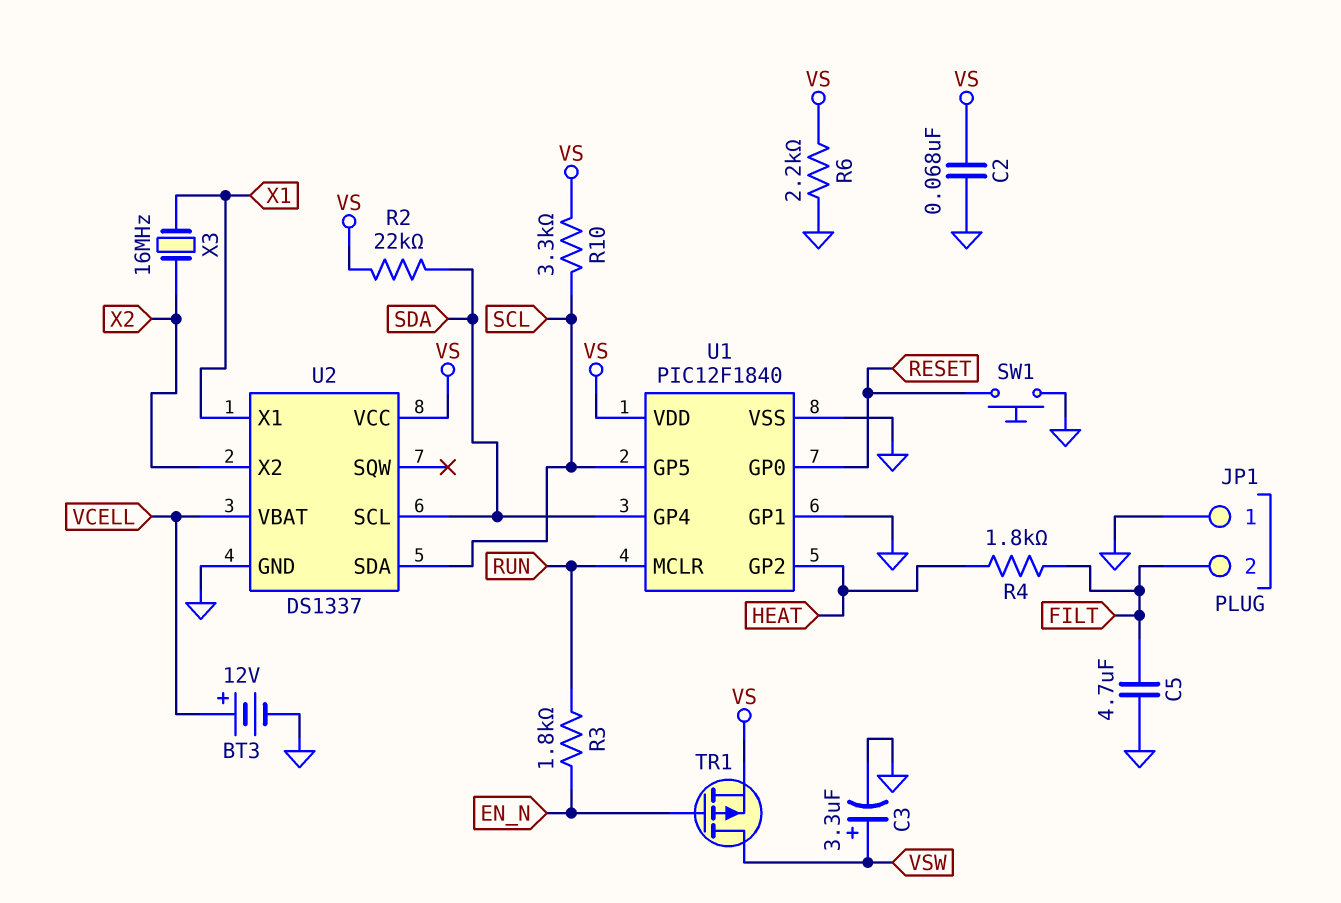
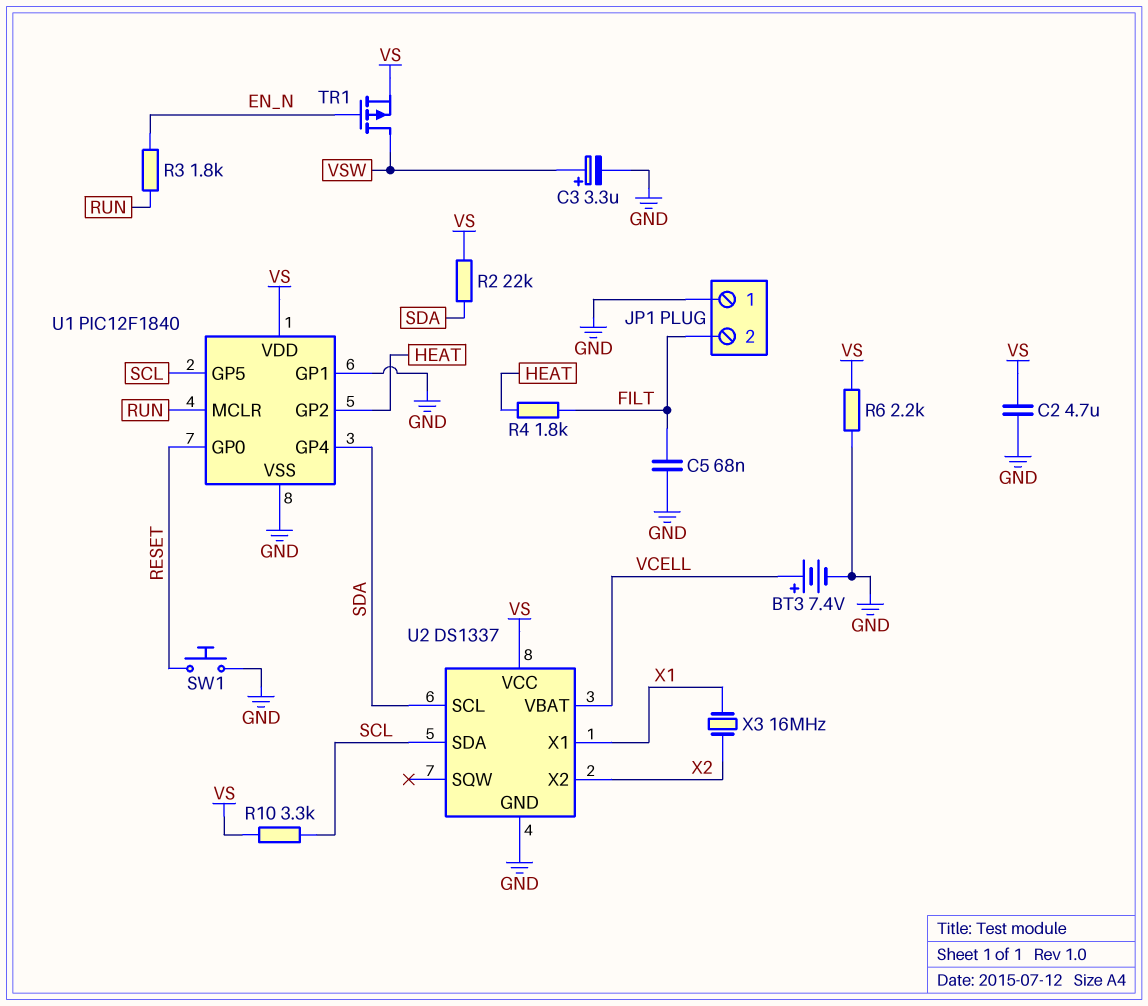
BT3: 12V (plus VCELL, minus GND) -> 7.4V (plus VCELL, minus GND)
C2: 68nF (GND, VS) -> 4.7uF (GND, VS)
C5: 4.7uF (FILT, GND) -> 68nF (FILT, GND)

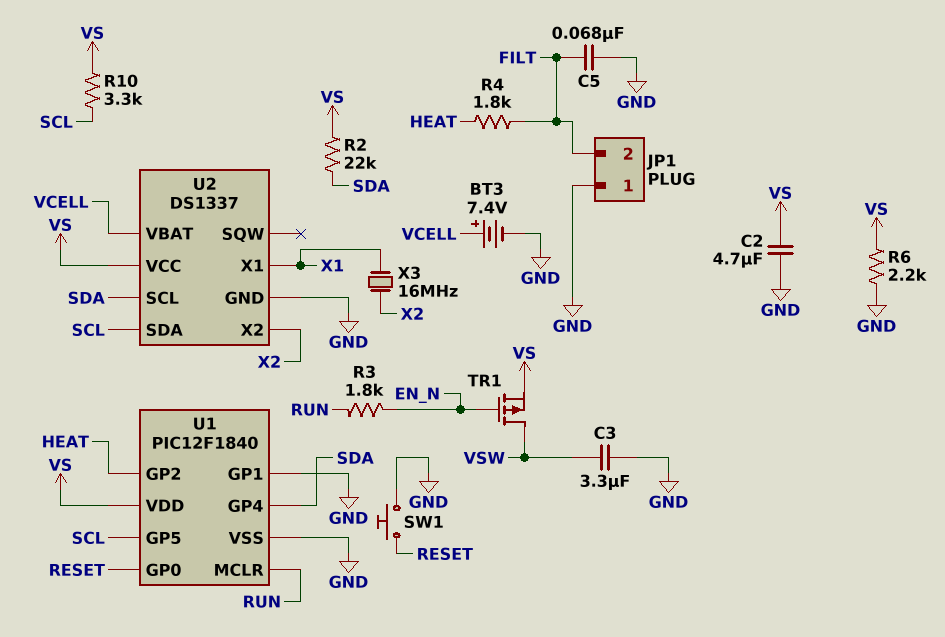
C3: 3.3uF (plus VSW, minus GND) -> 3.3uF (GND, VSW)

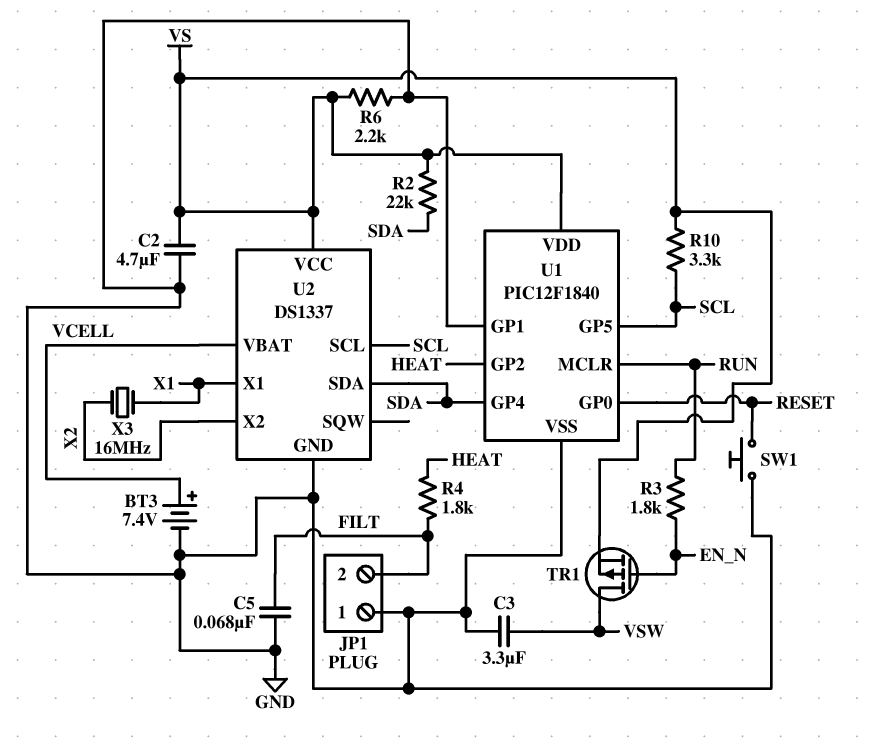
U2 pin SCL: SDA -> SCL
U2 pin SDA: SCL -> SDA

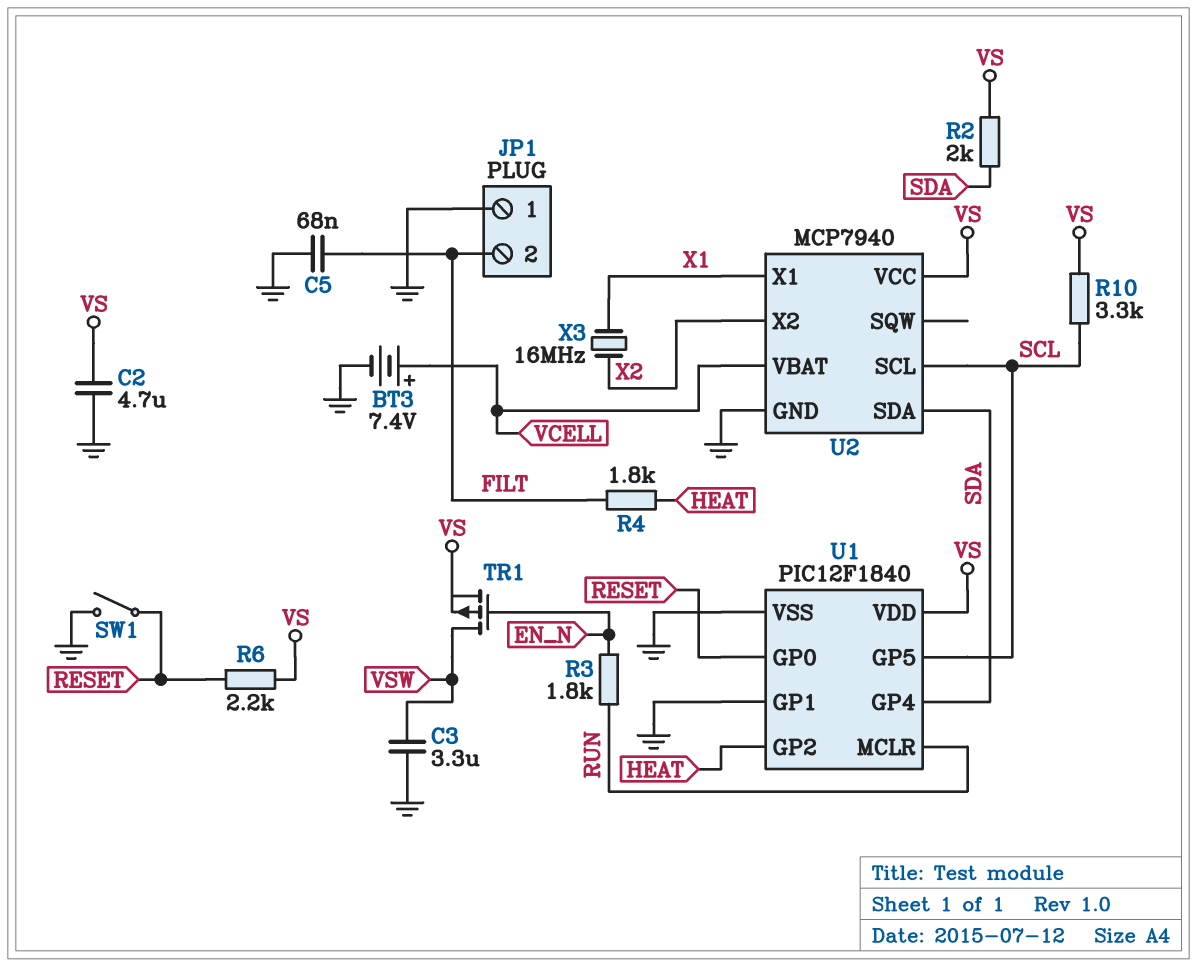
R2: 22k (SDA, VS) -> 2k (SDA, VS)
R6: 2.2k (GND, VS) -> 2.2k (RESET, VS)
SW1: button (GND, RESET) -> switch (GND, RESET)
U2: DS1337 -> MCP7940

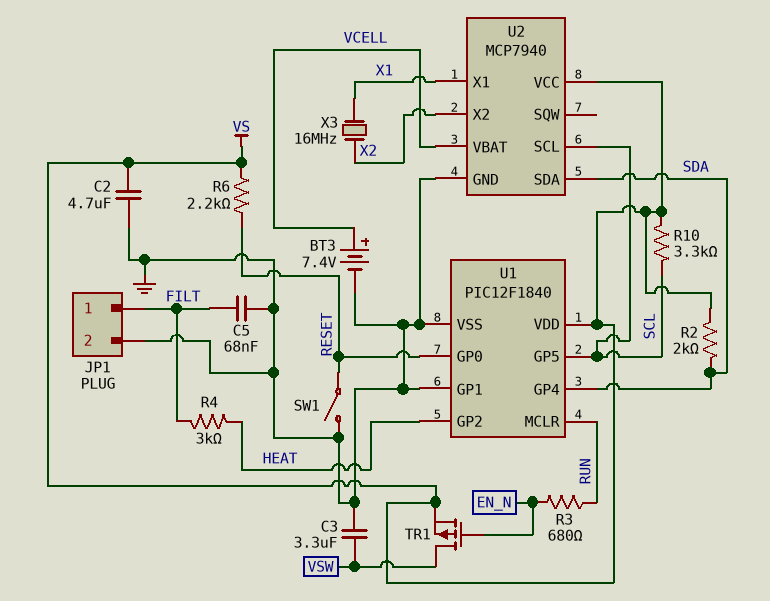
JP1 pin 1: GND -> FILT
JP1 pin 2: FILT -> GND
R3: 1.8k (EN_N, RUN) -> 680 (EN_N, RUN)
R4: 1.8k (FILT, HEAT) -> 3k (FILT, HEAT)

